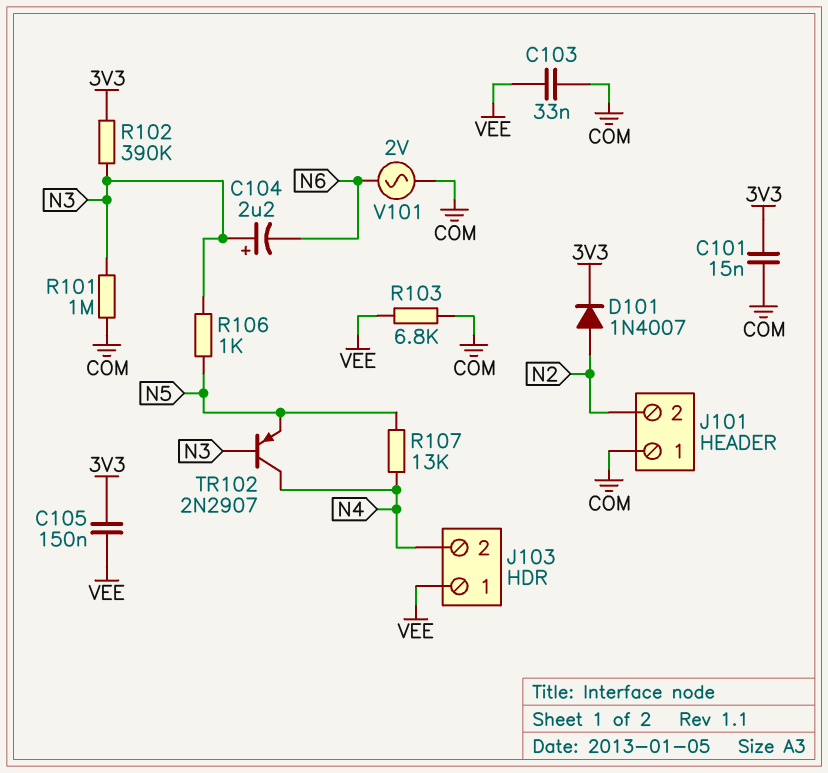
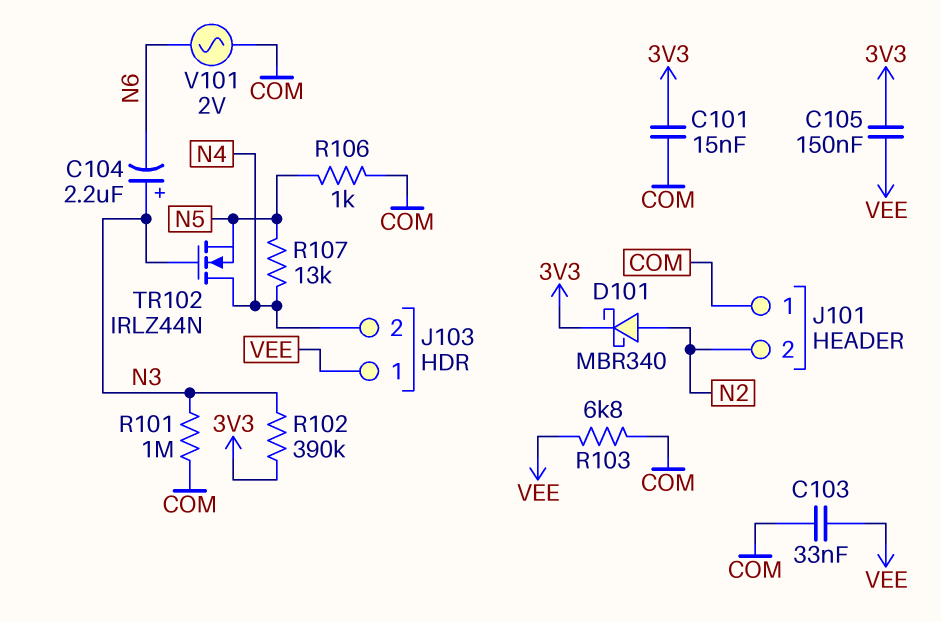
D101: diode 1N4007 (A N2, K 3V3) -> schottky MBR340 (A N2, K 3V3)
R106: 1k (N3, N5) -> 1k (COM, N5)
TR102: PNP 2N2907 (B N3, C N4, E N5) -> NMOS IRLZ44N (G N3, D N4, S N5)

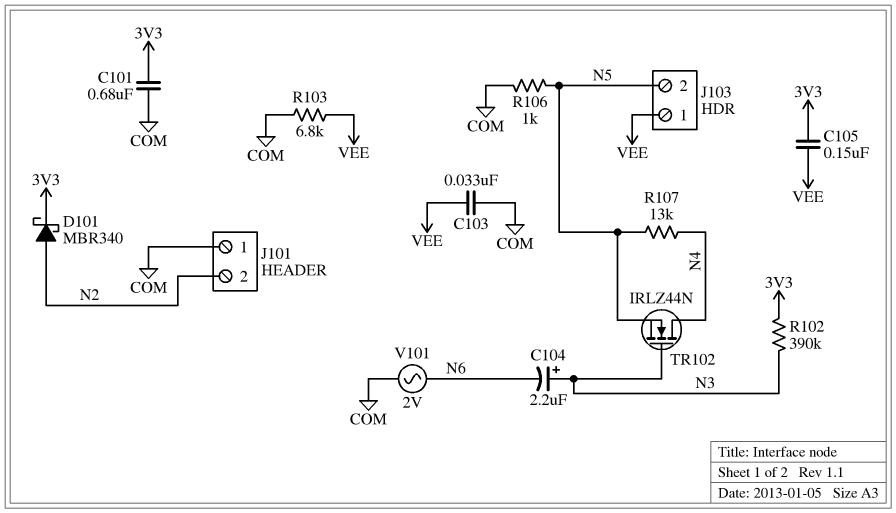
C101: 15nF (3V3, COM) -> 680nF (3V3, COM)
J103 pin 2: N4 -> N5
R101: 1M (COM, N3) -> none

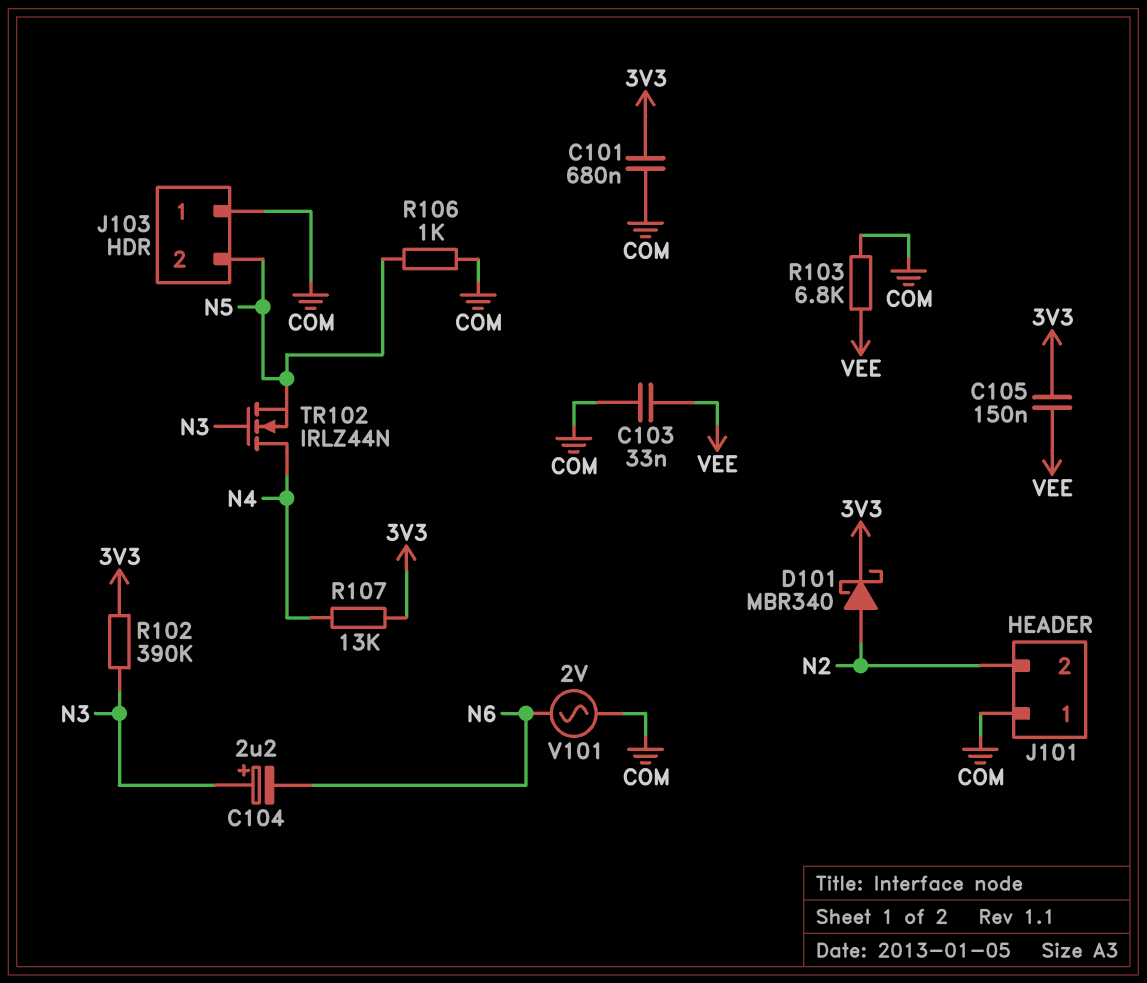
J103 pin 1: VEE -> COM
R107: 13k (N4, N5) -> 13k (3V3, N4)

